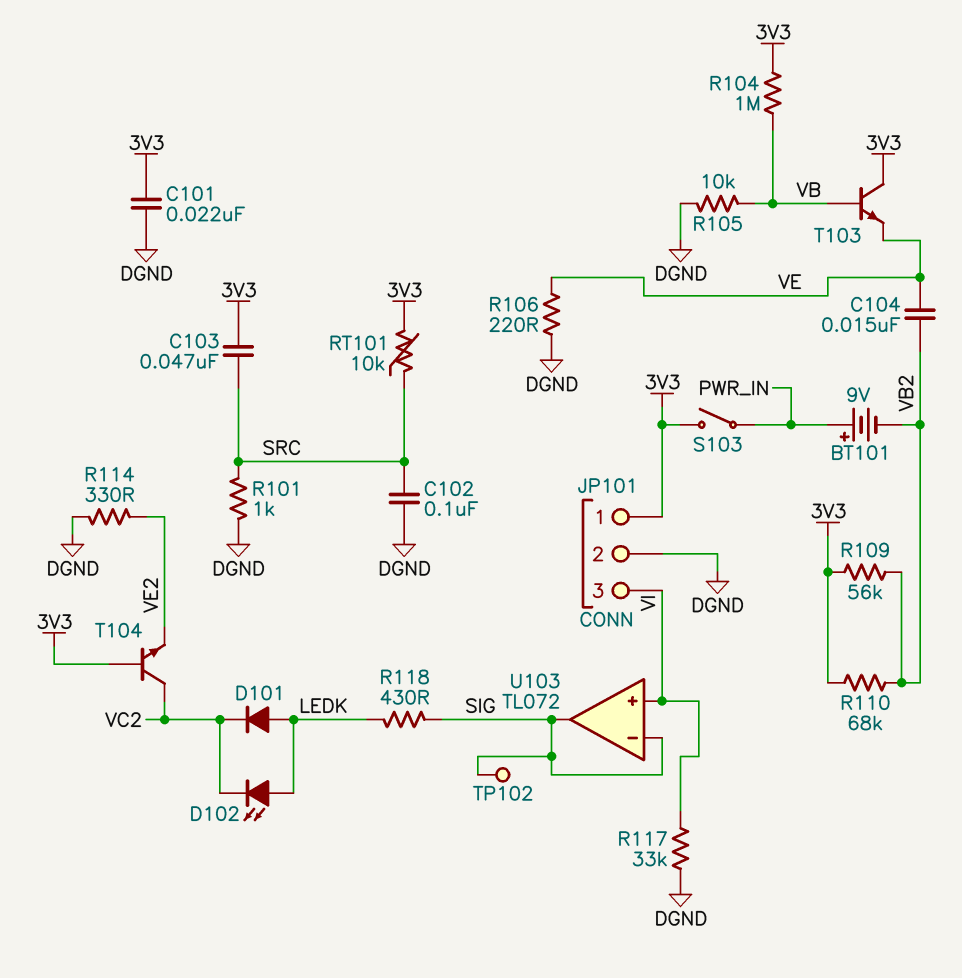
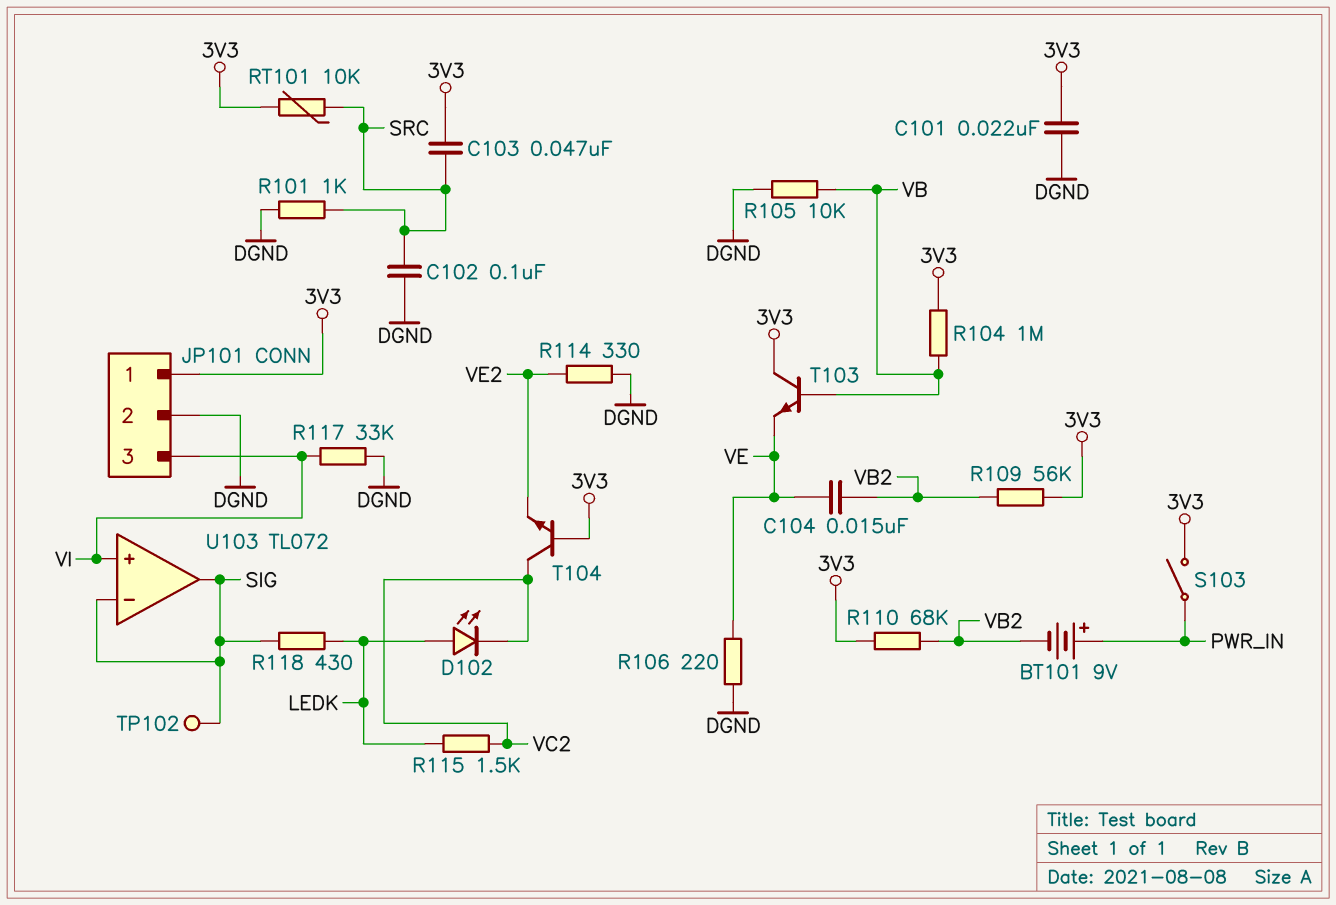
D101: diode (A LEDK, K VC2) -> none
R115: none -> 1.5k (LEDK, VC2)

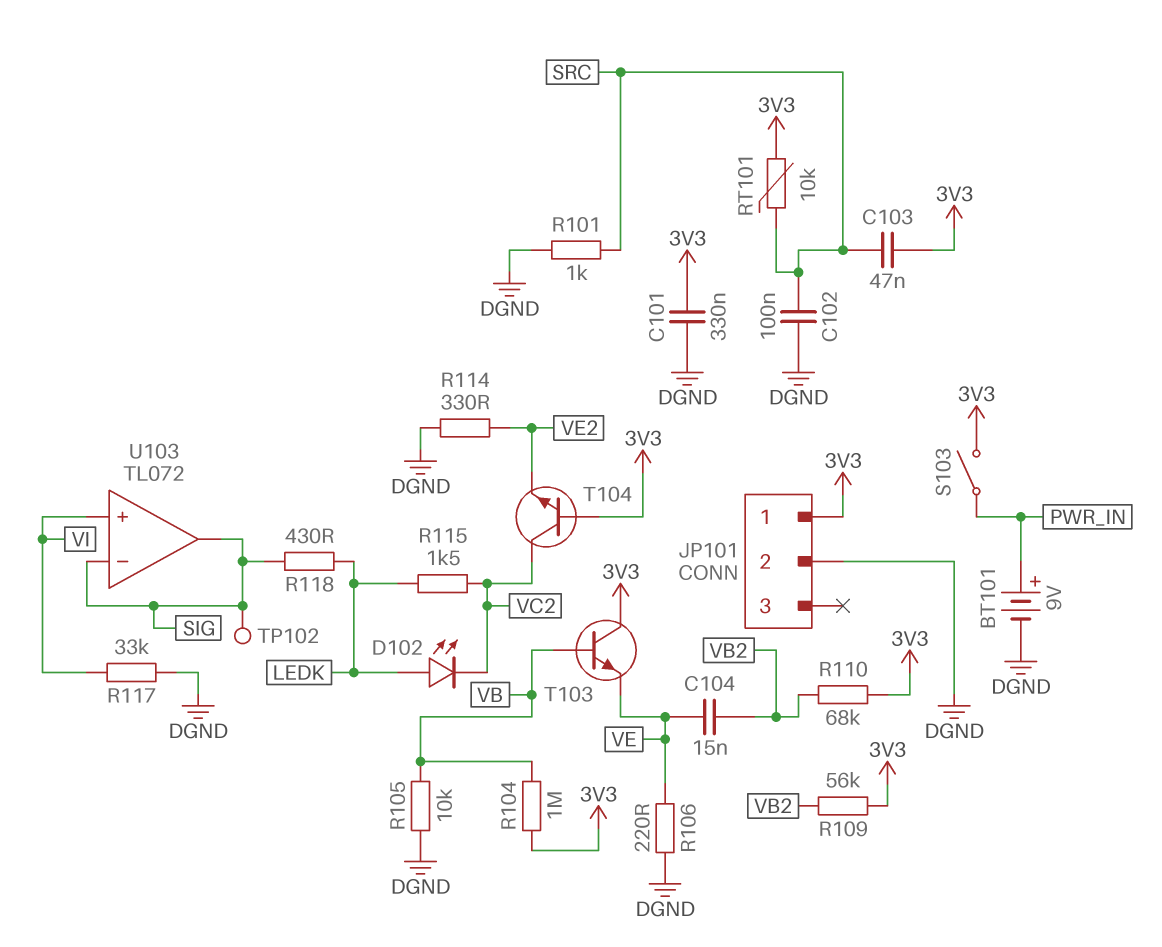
BT101: 9V (plus PWR_IN, minus VB2) -> 9V (plus PWR_IN, minus DGND)
C101: 22nF (3V3, DGND) -> 330nF (3V3, DGND)
JP101 pin 3: VI -> none

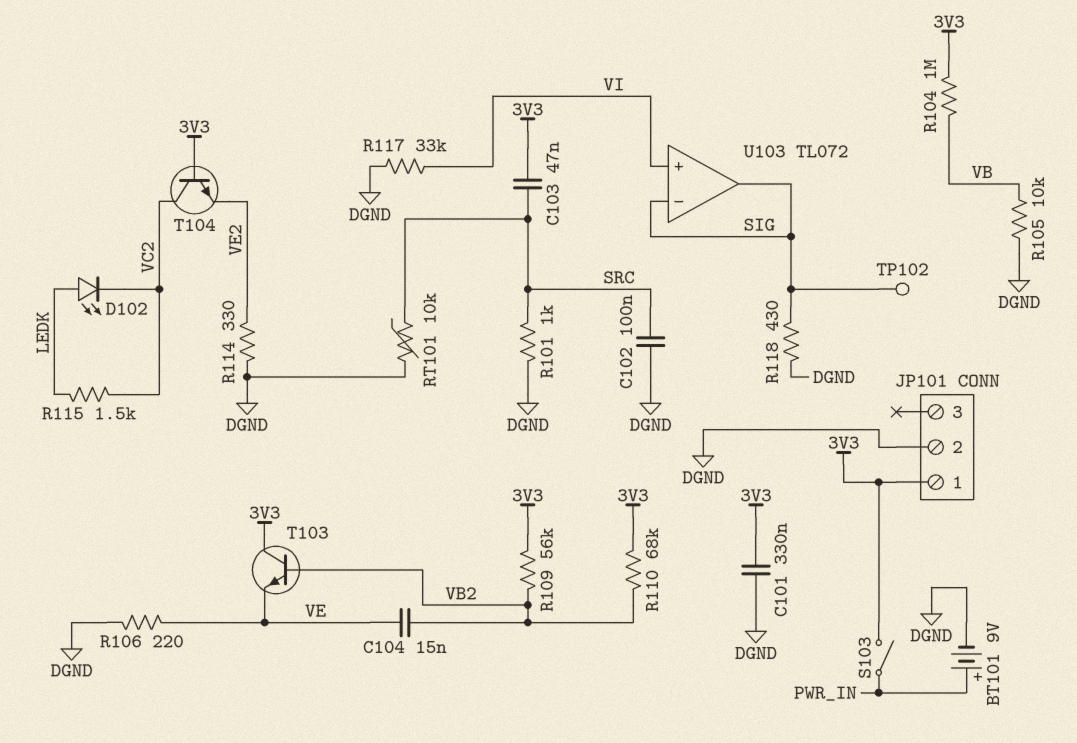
R118: 430 (LEDK, SIG) -> 430 (DGND, SIG)
RT101: 10k (3V3, SRC) -> 10k (DGND, SRC)
T103: NPN (B VB, C 3V3, E VE) -> NPN (B VB2, C 3V3, E VE)

